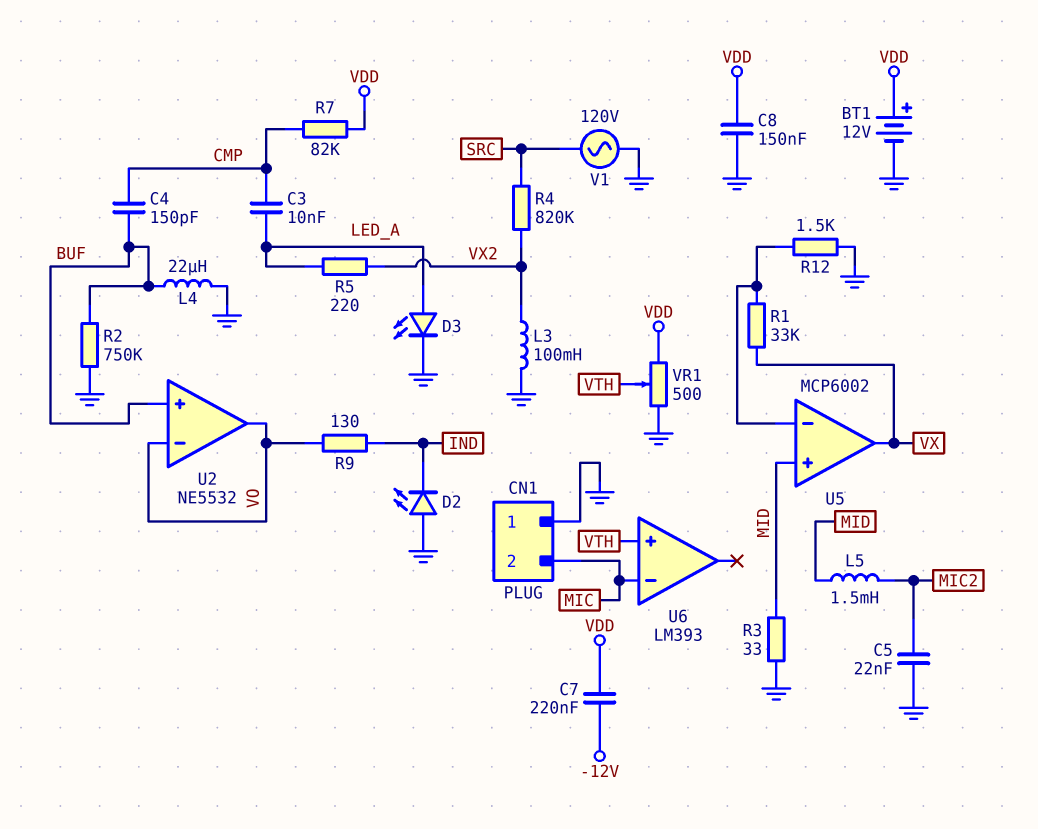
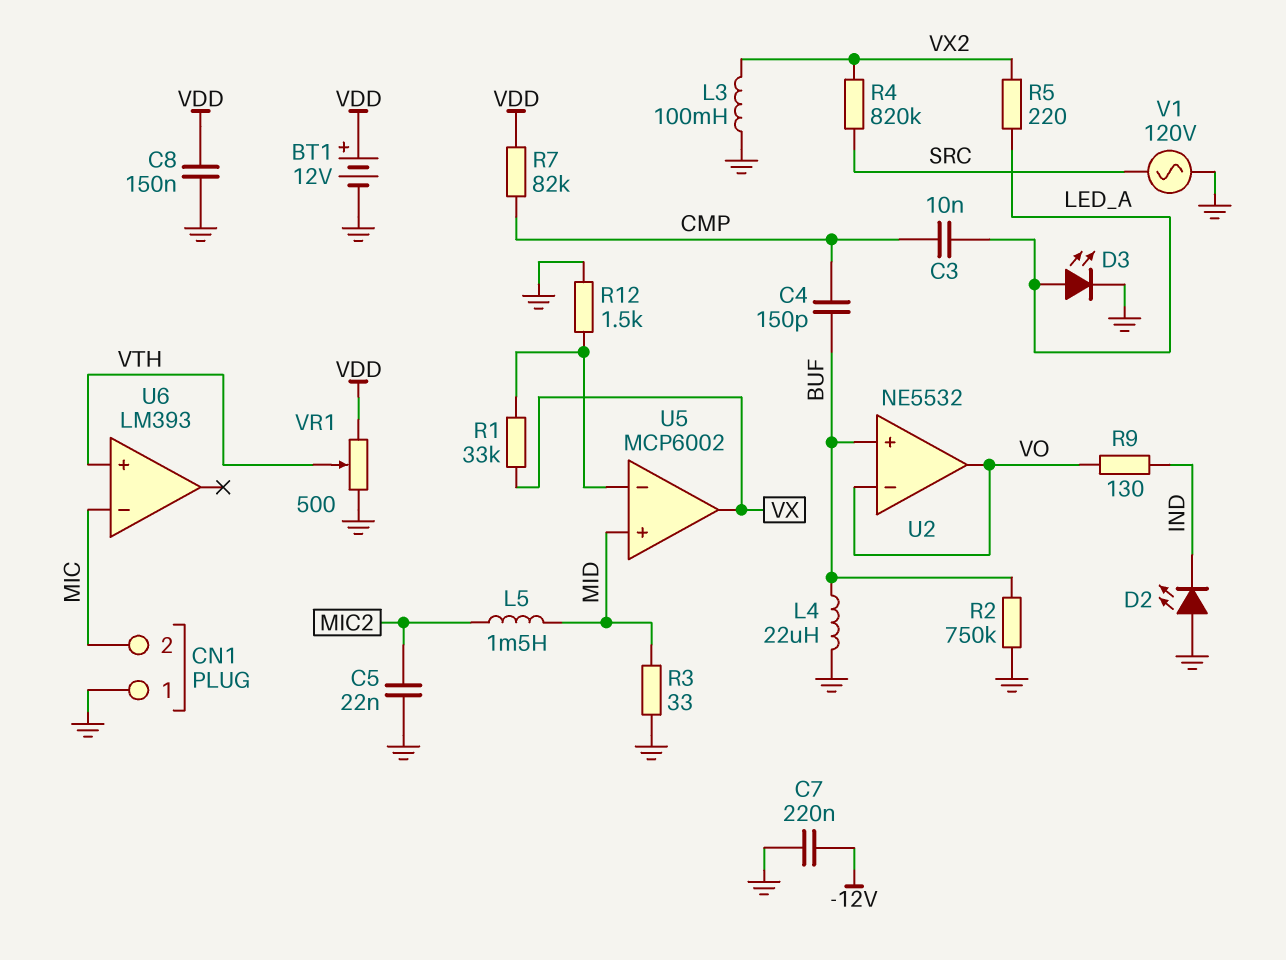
C7: 220nF (-12V, VDD) -> 220nF (-12V, GND)

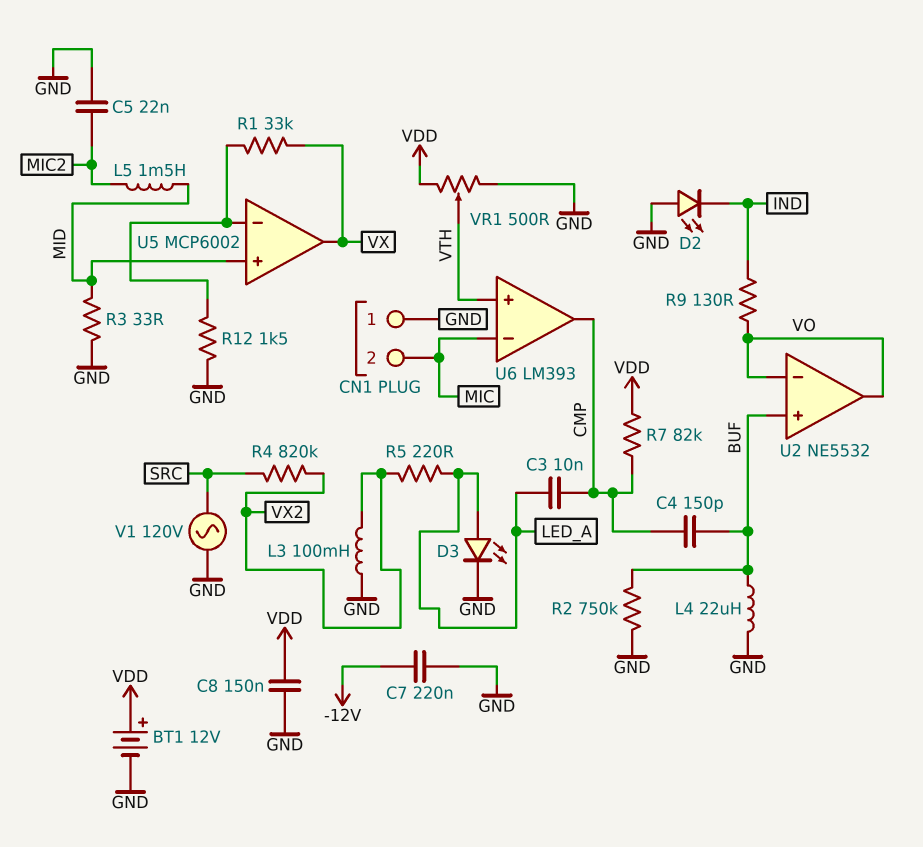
U6 pin out: none -> CMP

